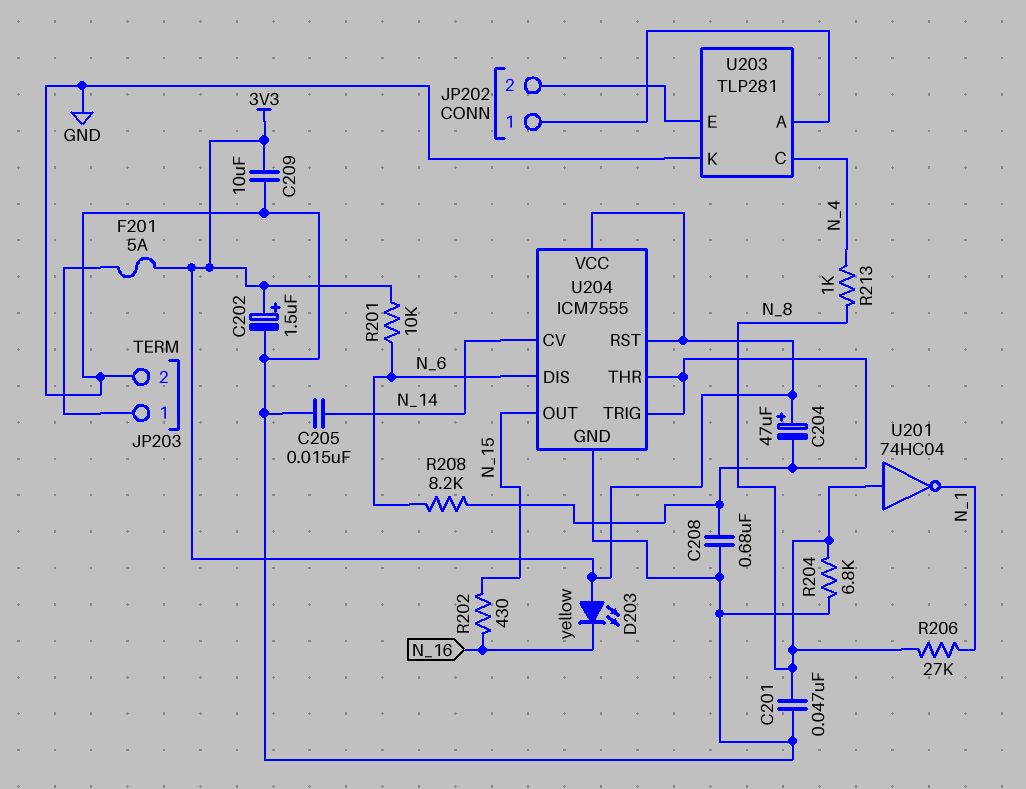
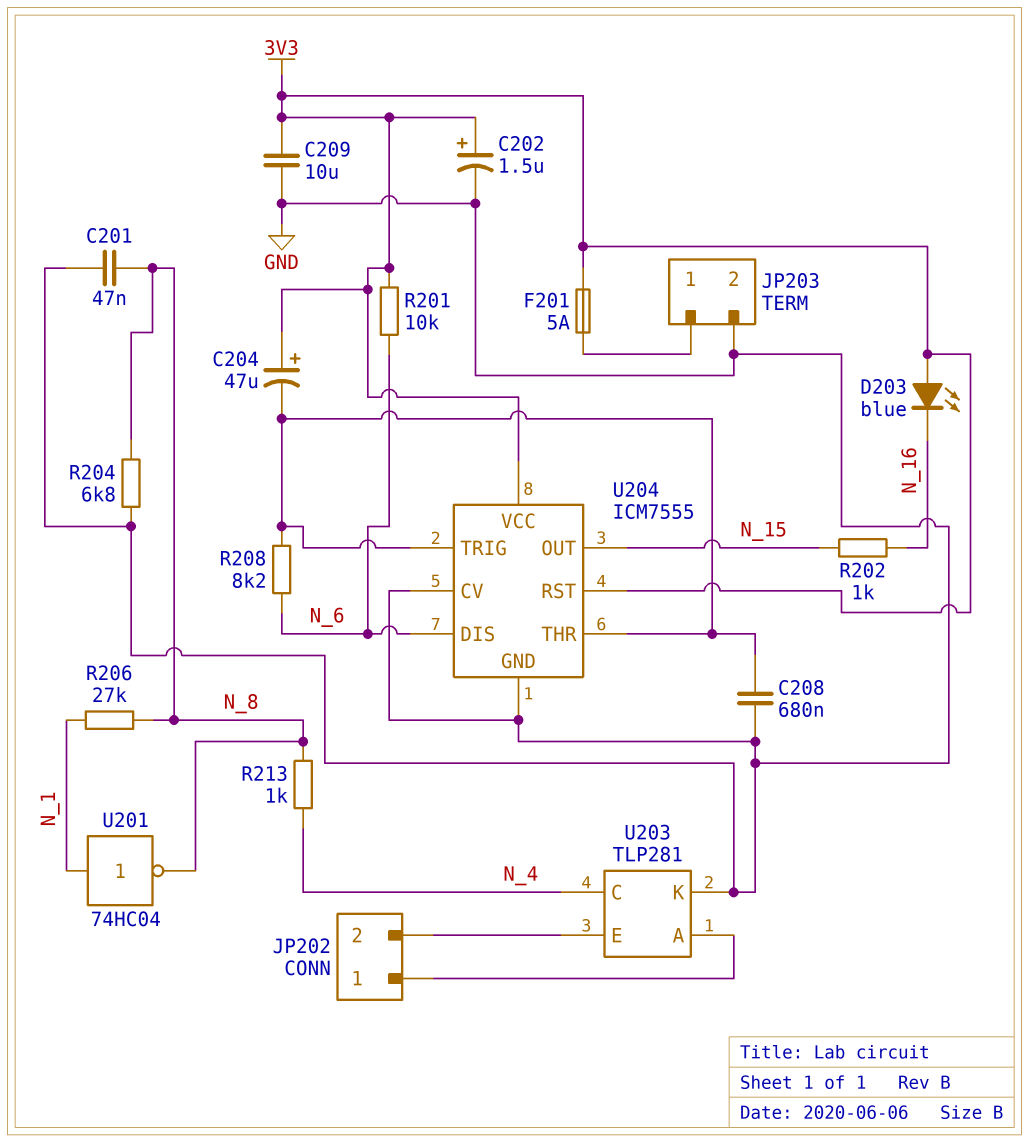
C205: 15nF (GND, N_14) -> none
D203: LED yellow (A 3V3, K N_16) -> LED blue (A 3V3, K N_16)
R202: 430 (N_15, N_16) -> 1k (N_15, N_16)
U201: NOT 74HC04 (in N_8, out N_1) -> NOT 74HC04 (in N_1, out N_8)
U204 pin CV: N_14 -> GND

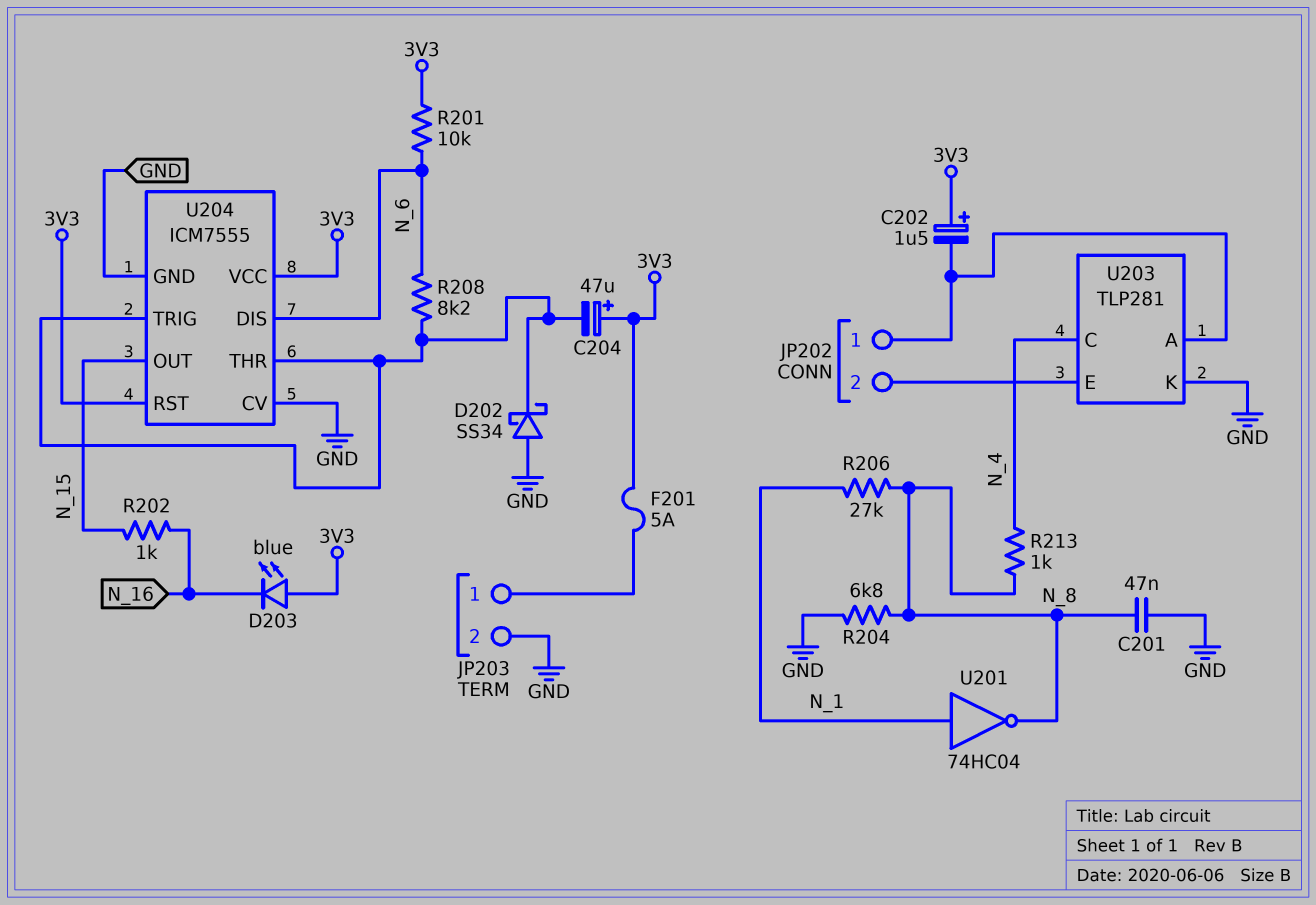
C202: 1.5uF (plus 3V3, minus GND) -> 1.5uF (plus 3V3, minus JP202/1)
C208: 680nF (GND, U204/THR) -> none
C209: 10uF (3V3, GND) -> none
D202: none -> schottky SS34 (A GND, K U204/THR)

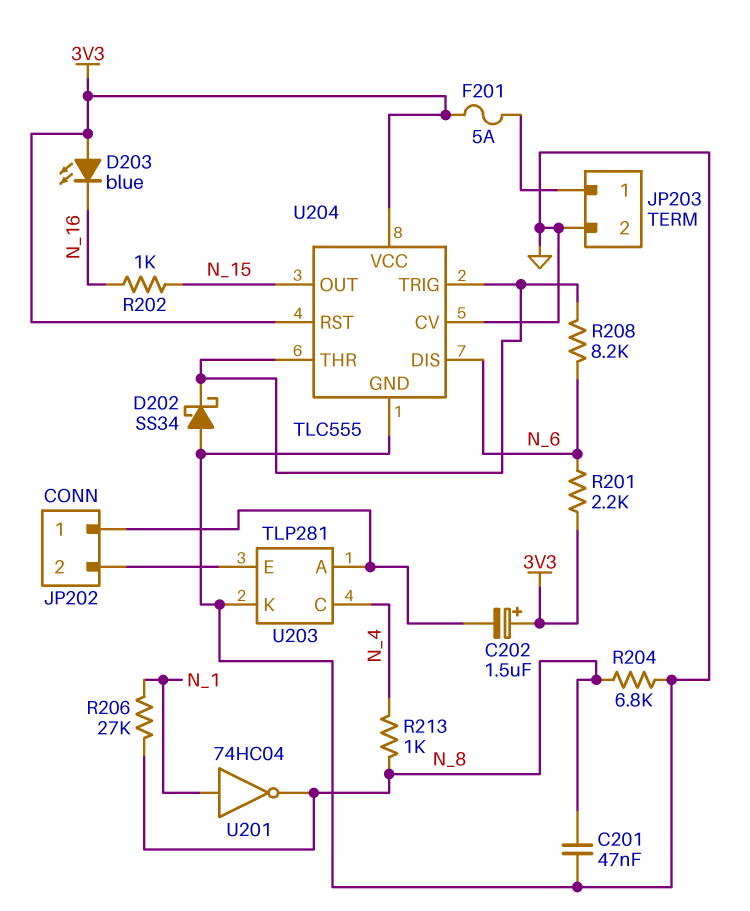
C204: 47uF (plus 3V3, minus U204/THR) -> none
R201: 10k (3V3, N_6) -> 2.2k (3V3, N_6)
U204: ICM7555 -> TLC555

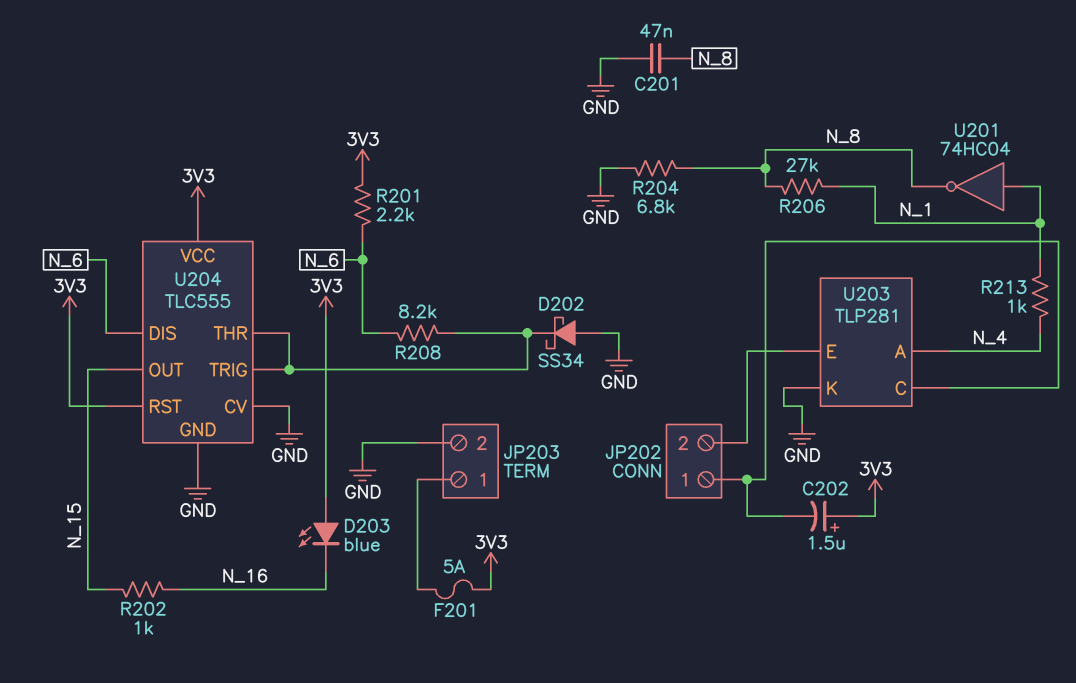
R213: 1k (N_4, N_8) -> 1k (N_1, N_4)
U203 pin A: JP202/1 -> N_4
U203 pin C: N_4 -> JP202/1

